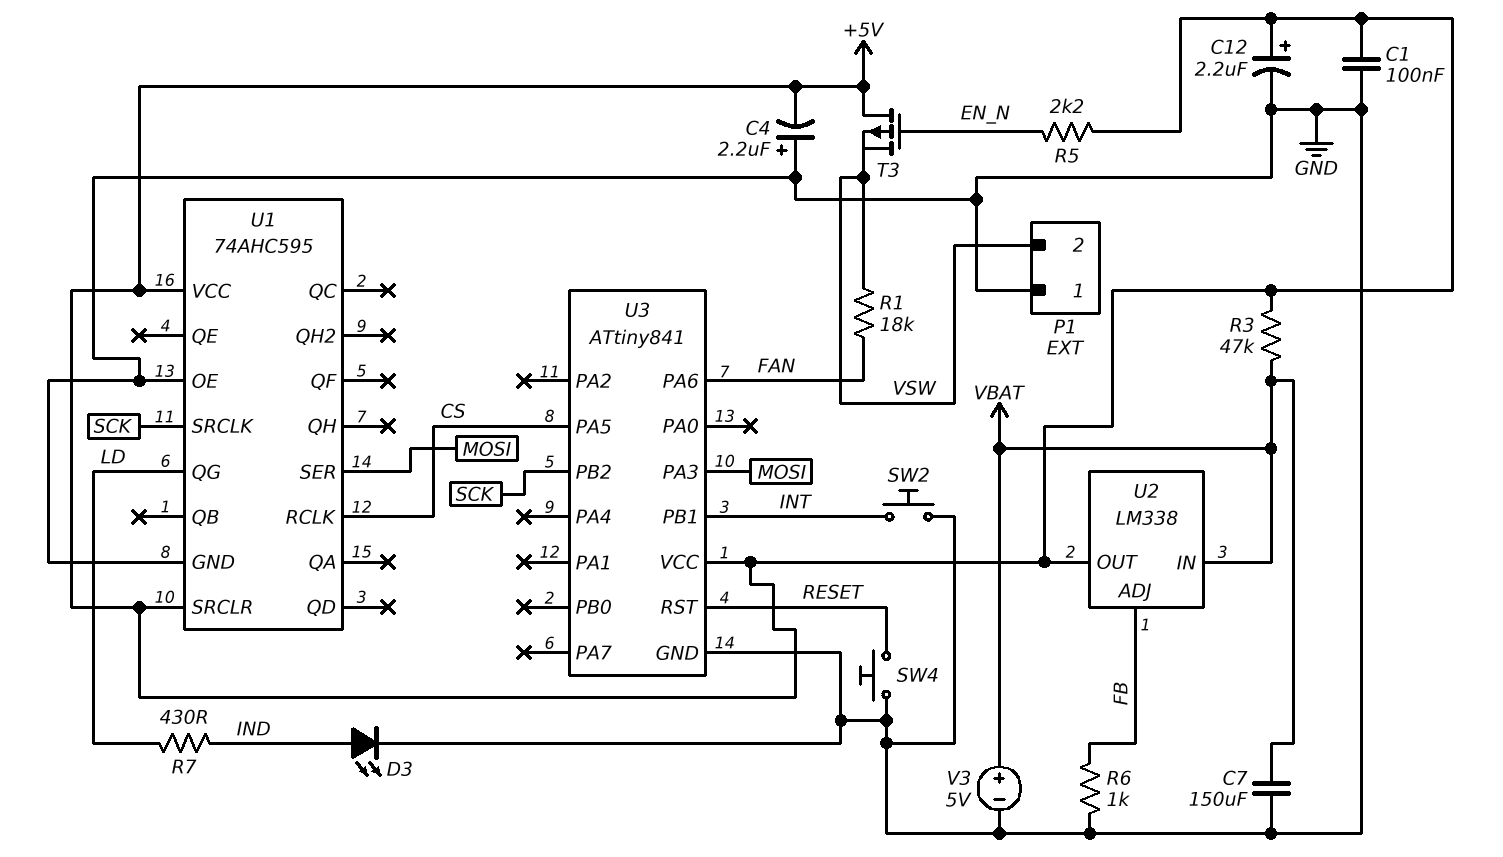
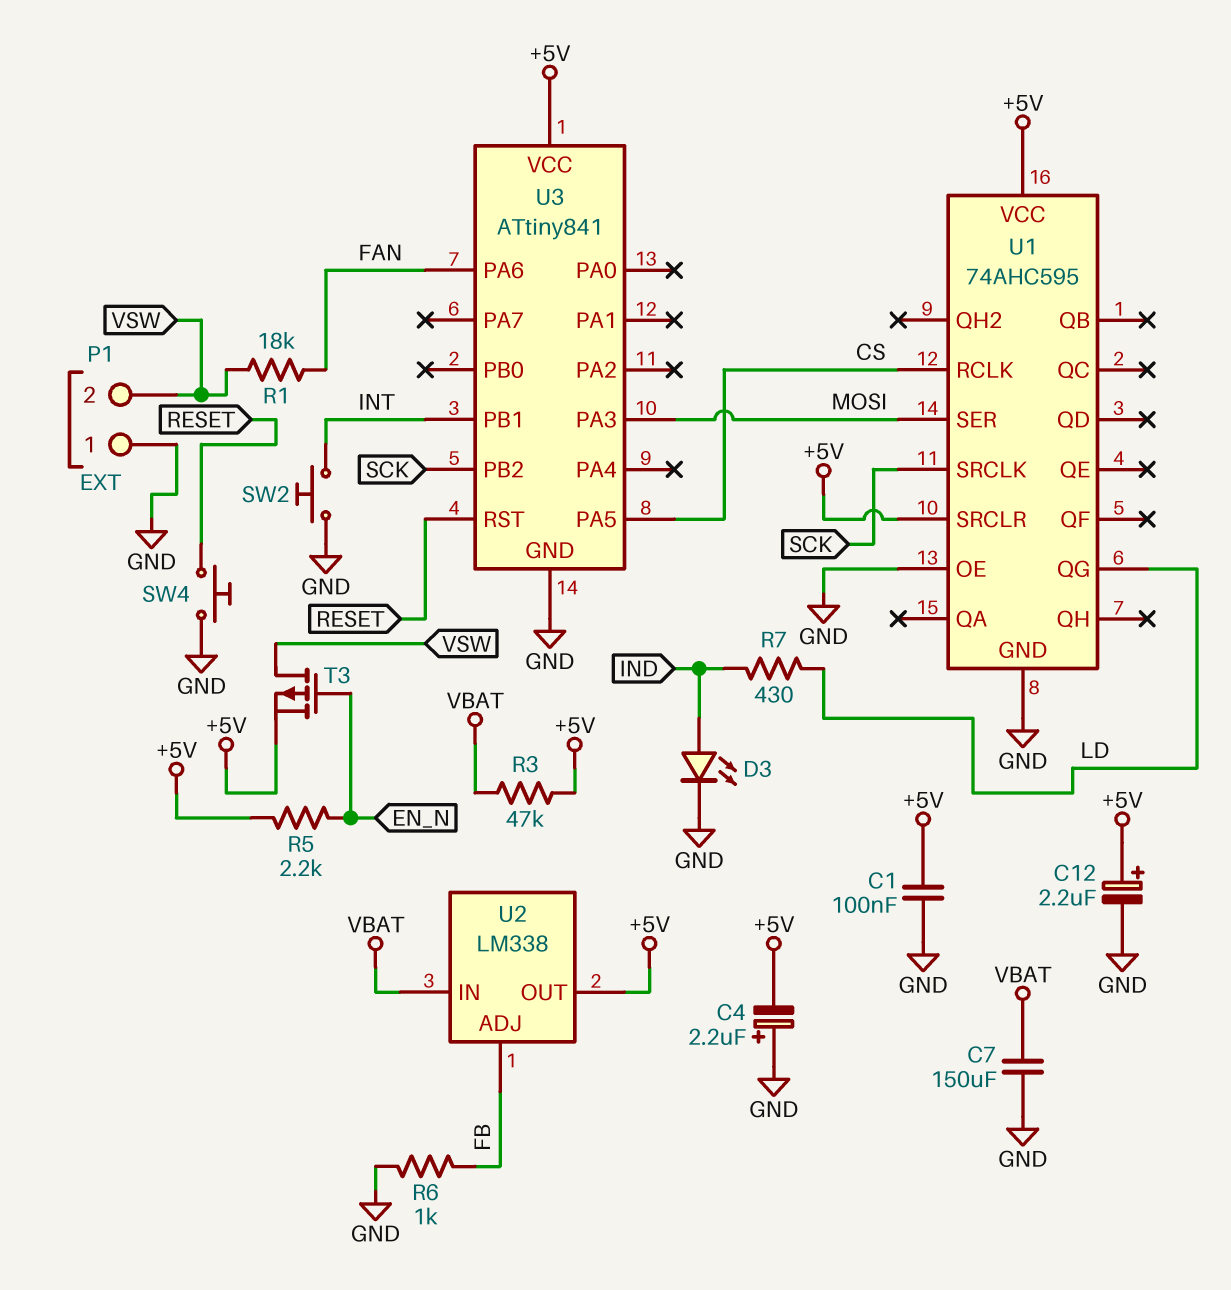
T3: PMOS (G EN_N, D +5V, S VSW) -> PMOS (G EN_N, D VSW, S +5V)
V3: 5V (plus VBAT, minus GND) -> none

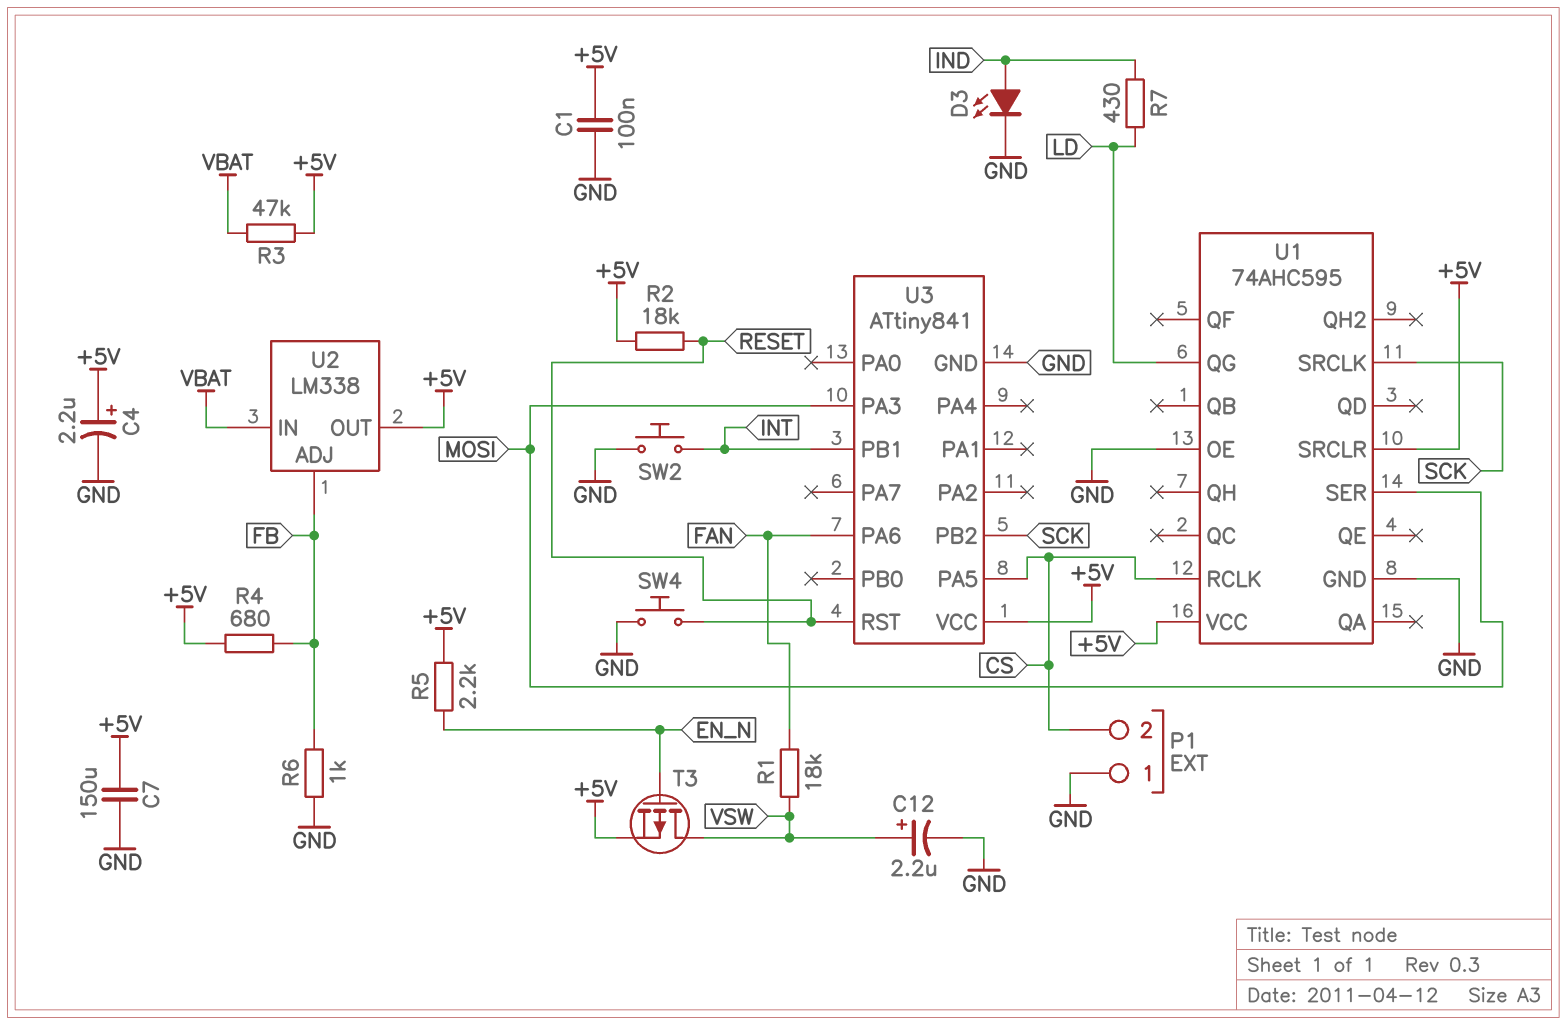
C4: 2.2uF (plus GND, minus +5V) -> 2.2uF (plus +5V, minus GND)
C7: 150uF (GND, VBAT) -> 150uF (+5V, GND)
C12: 2.2uF (plus +5V, minus GND) -> 2.2uF (plus VSW, minus GND)
P1 pin 2: VSW -> CS
R2: none -> 18k (+5V, RESET)
R4: none -> 680 (+5V, FB)

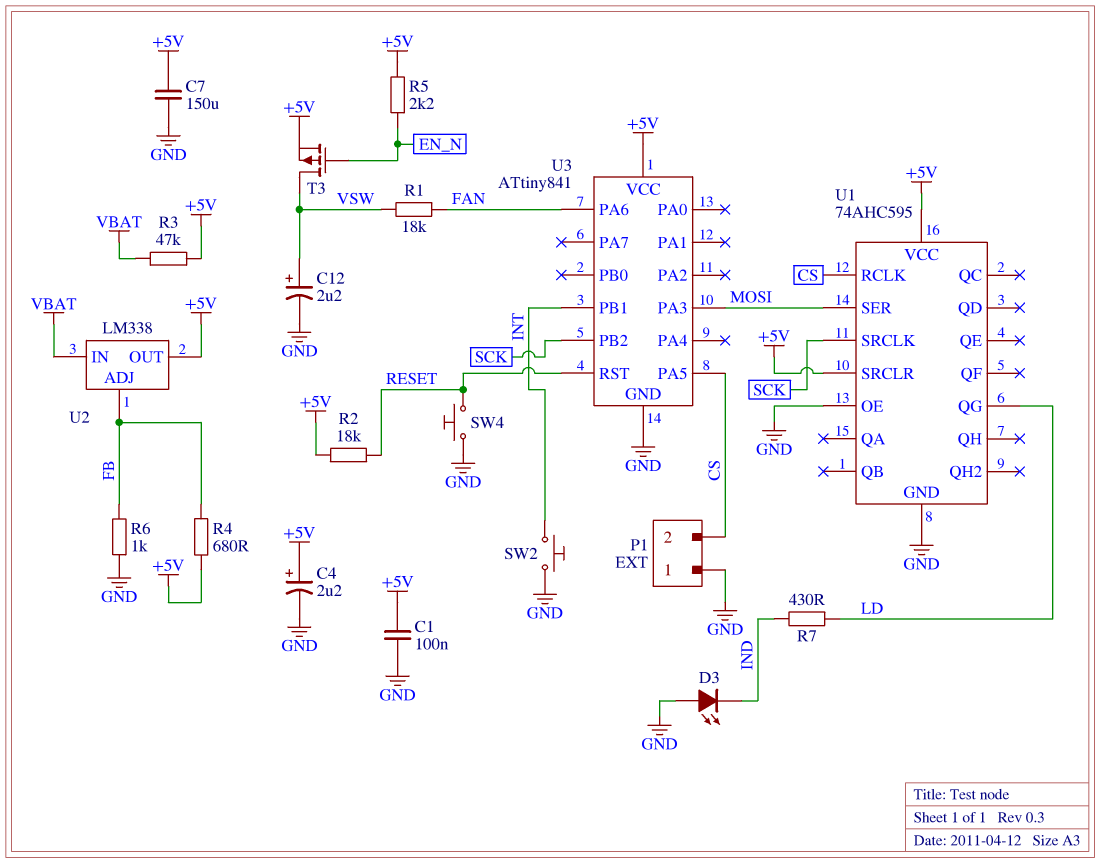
D3: LED (A IND, K GND) -> LED (A GND, K IND)

